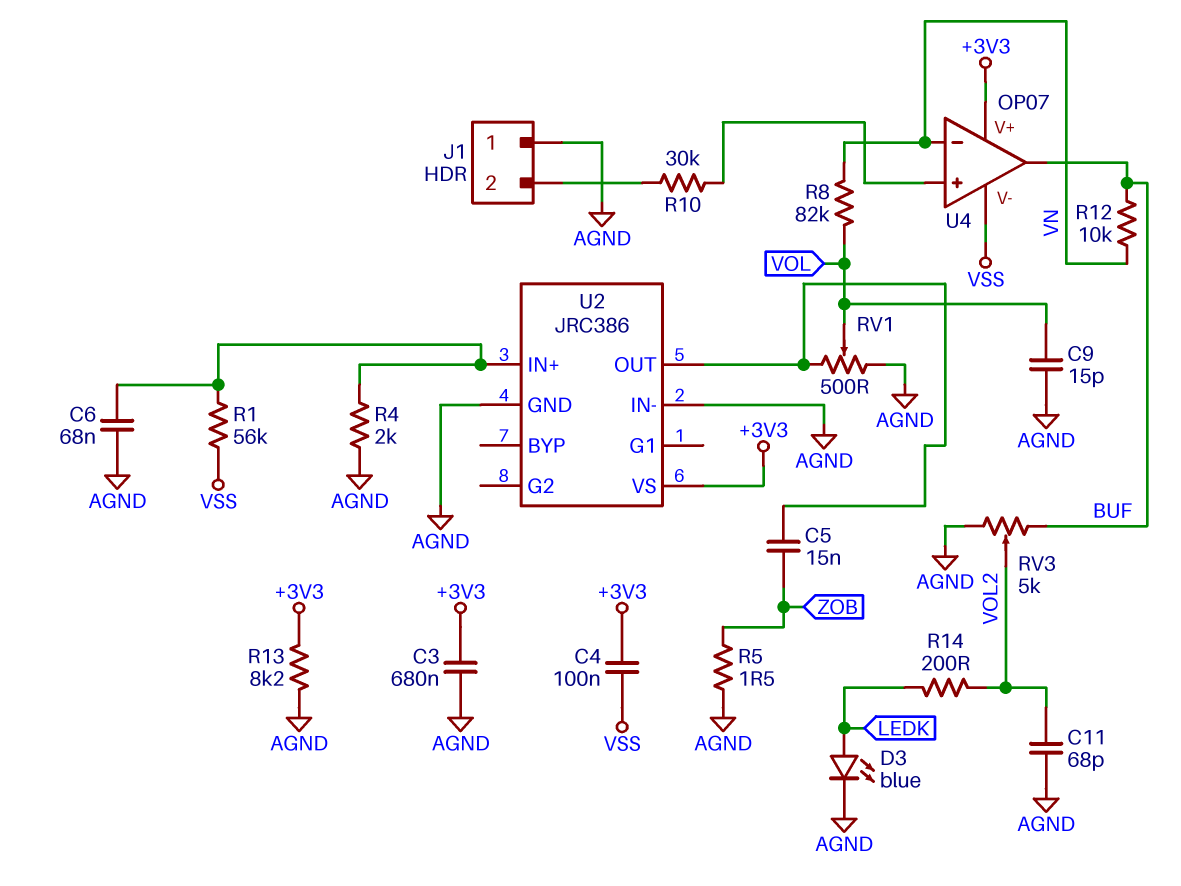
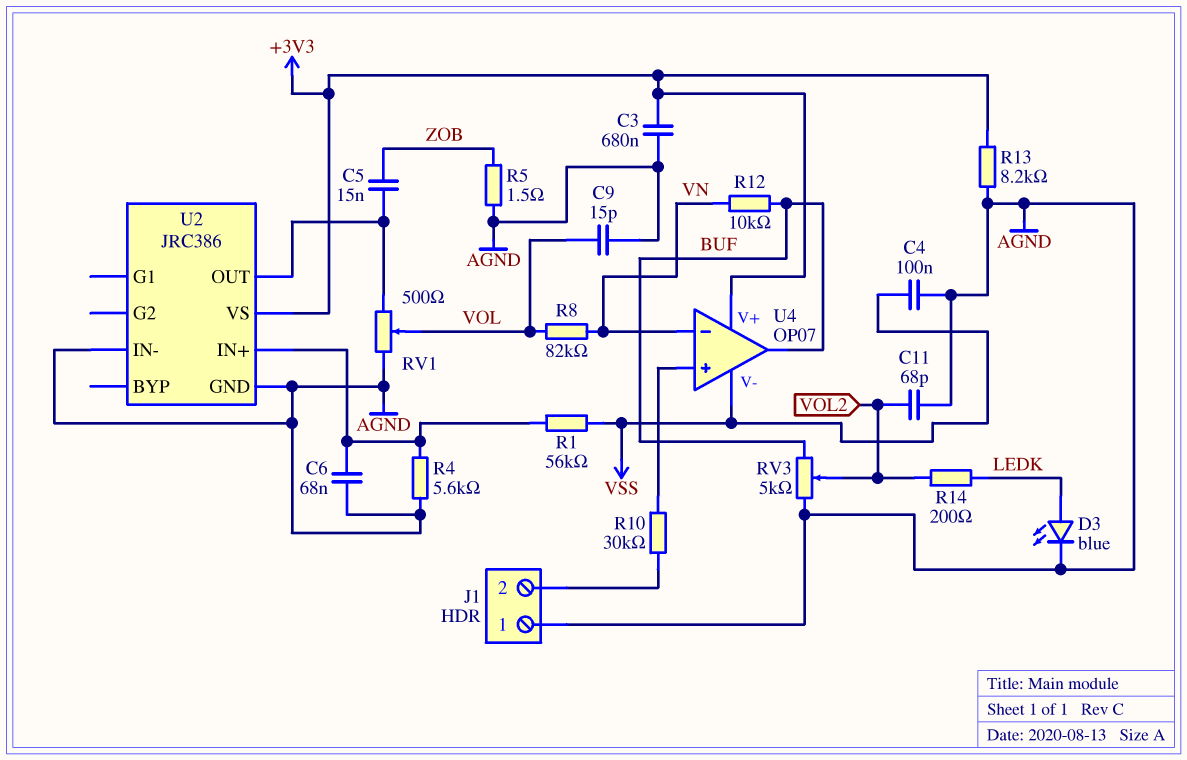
C4: 100nF (+3V3, VSS) -> 100nF (AGND, VSS)
R4: 2k (AGND, U2/IN+) -> 5.6k (AGND, U2/IN+)

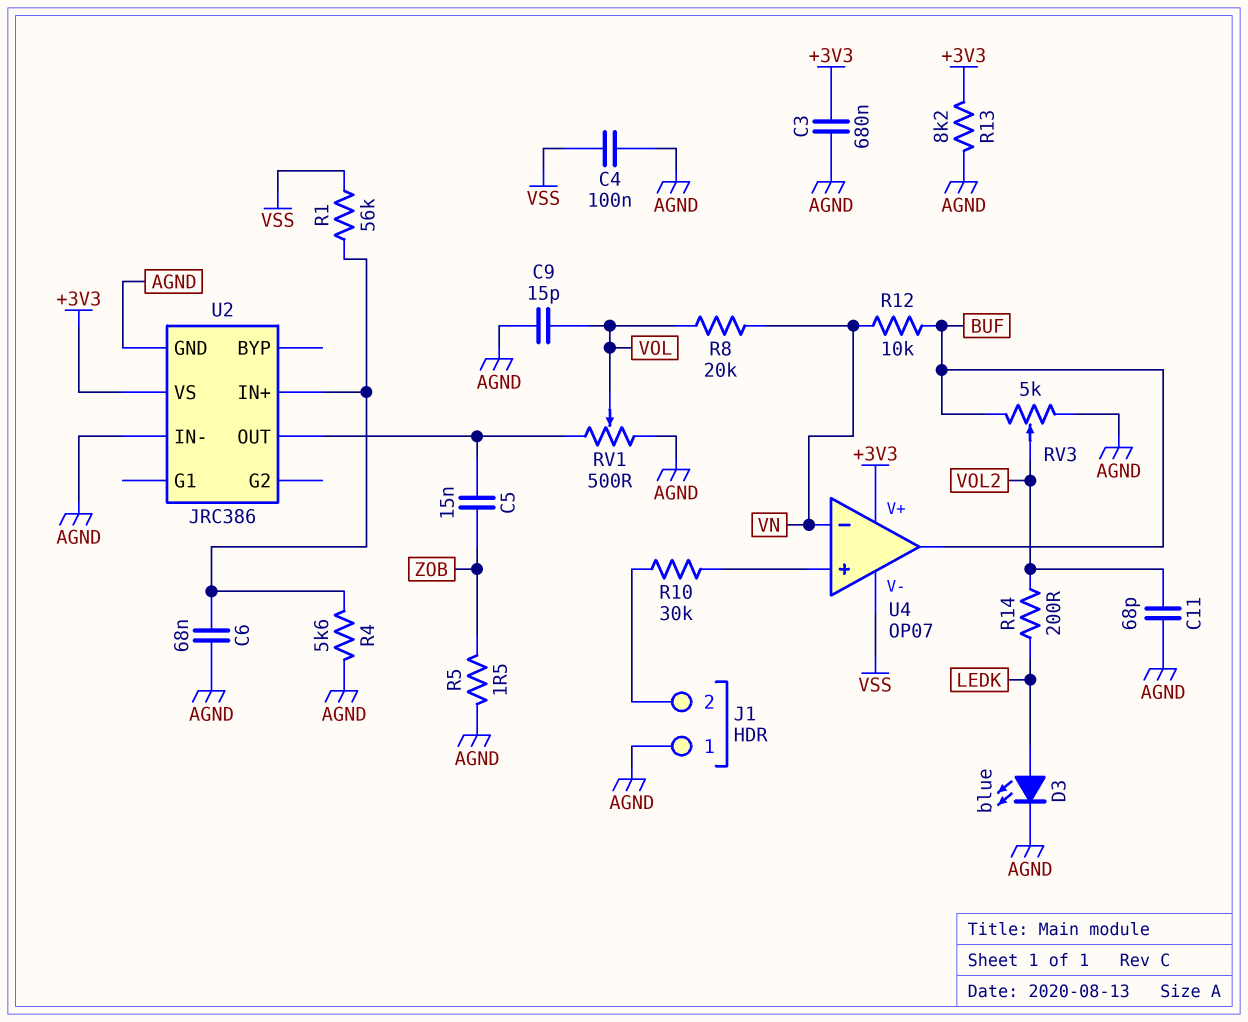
R8: 82k (VN, VOL) -> 20k (VN, VOL)

